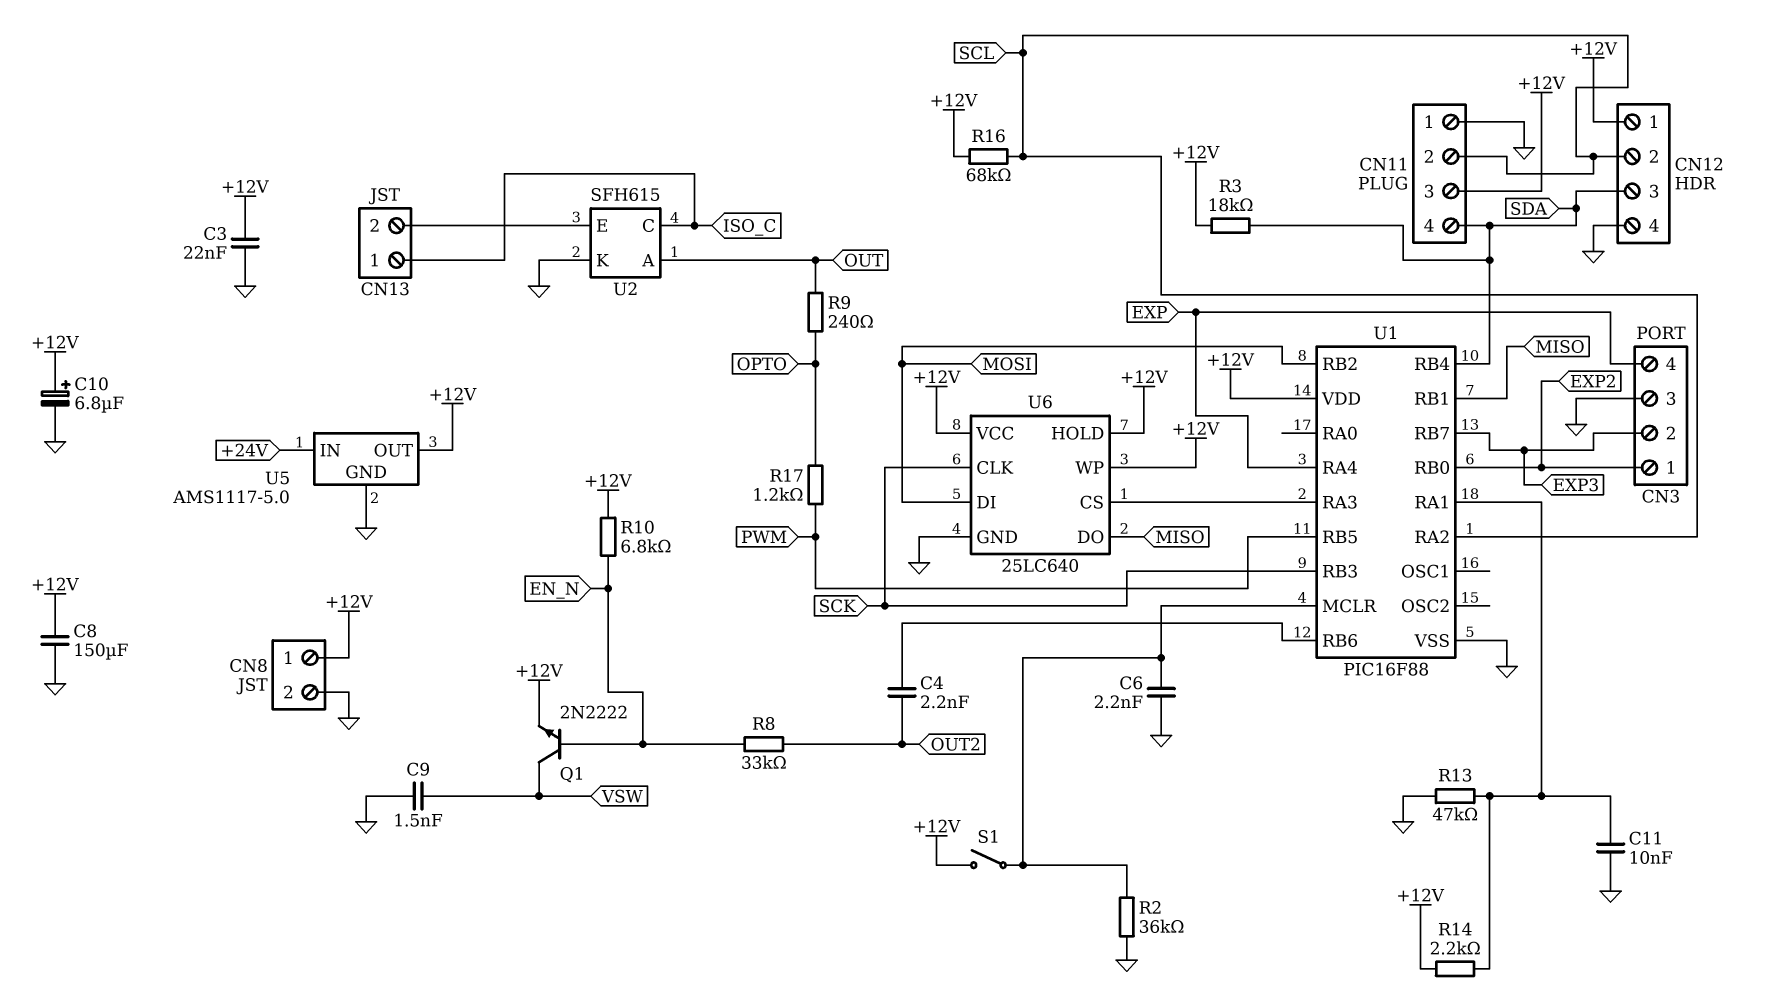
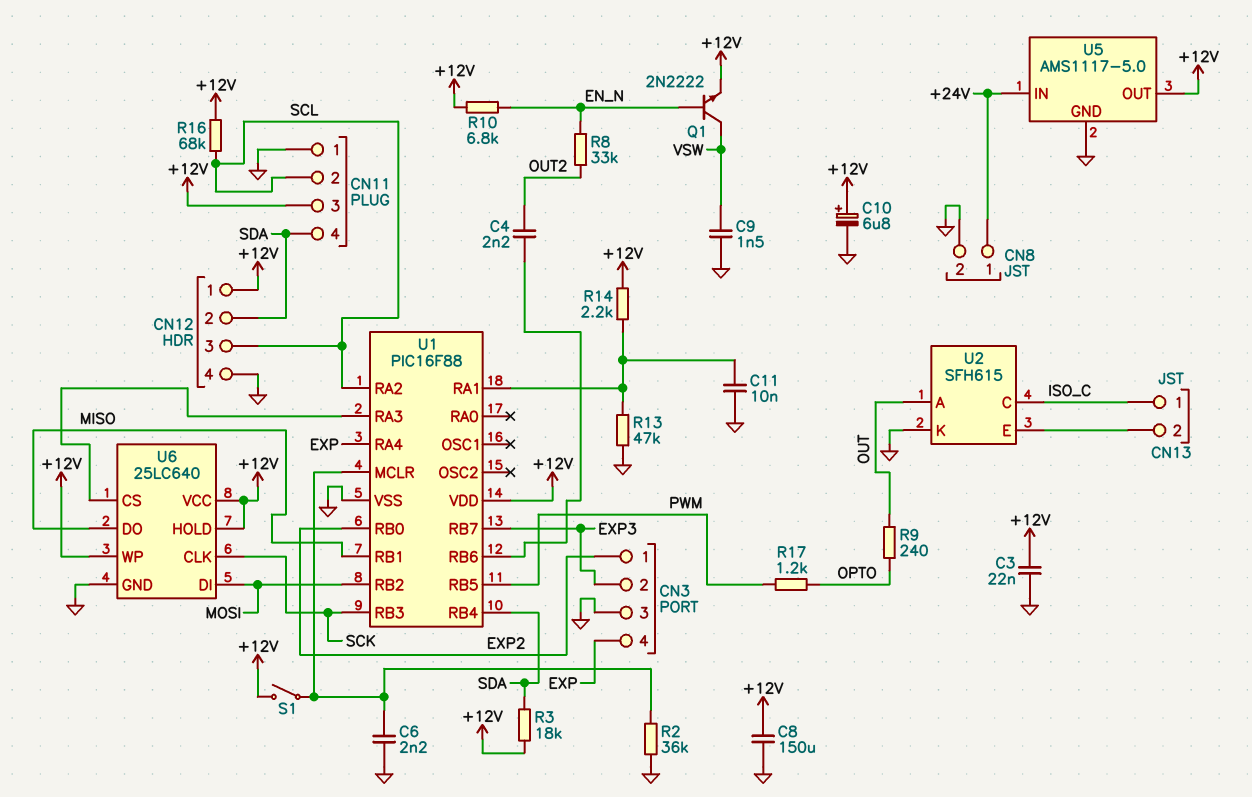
CN8 pin 1: +12V -> +24V
CN12 pin 2: SCL -> SDA
CN12 pin 3: SDA -> SCL

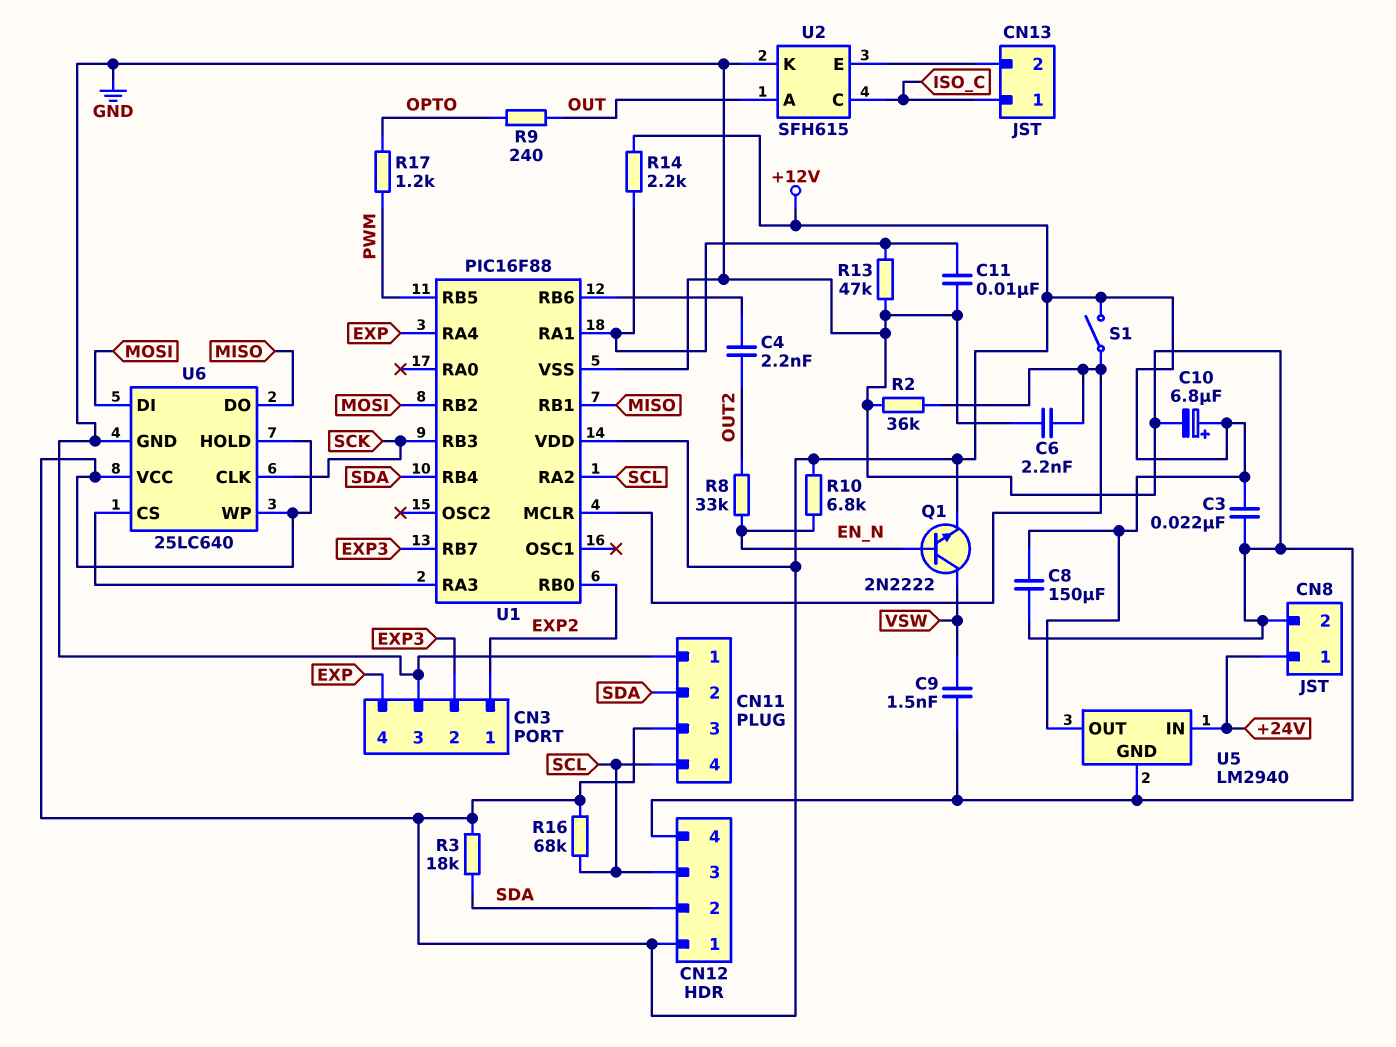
CN11 pin 2: SCL -> SDA
CN11 pin 4: SDA -> SCL
U5: AMS1117-5.0 -> LM2940

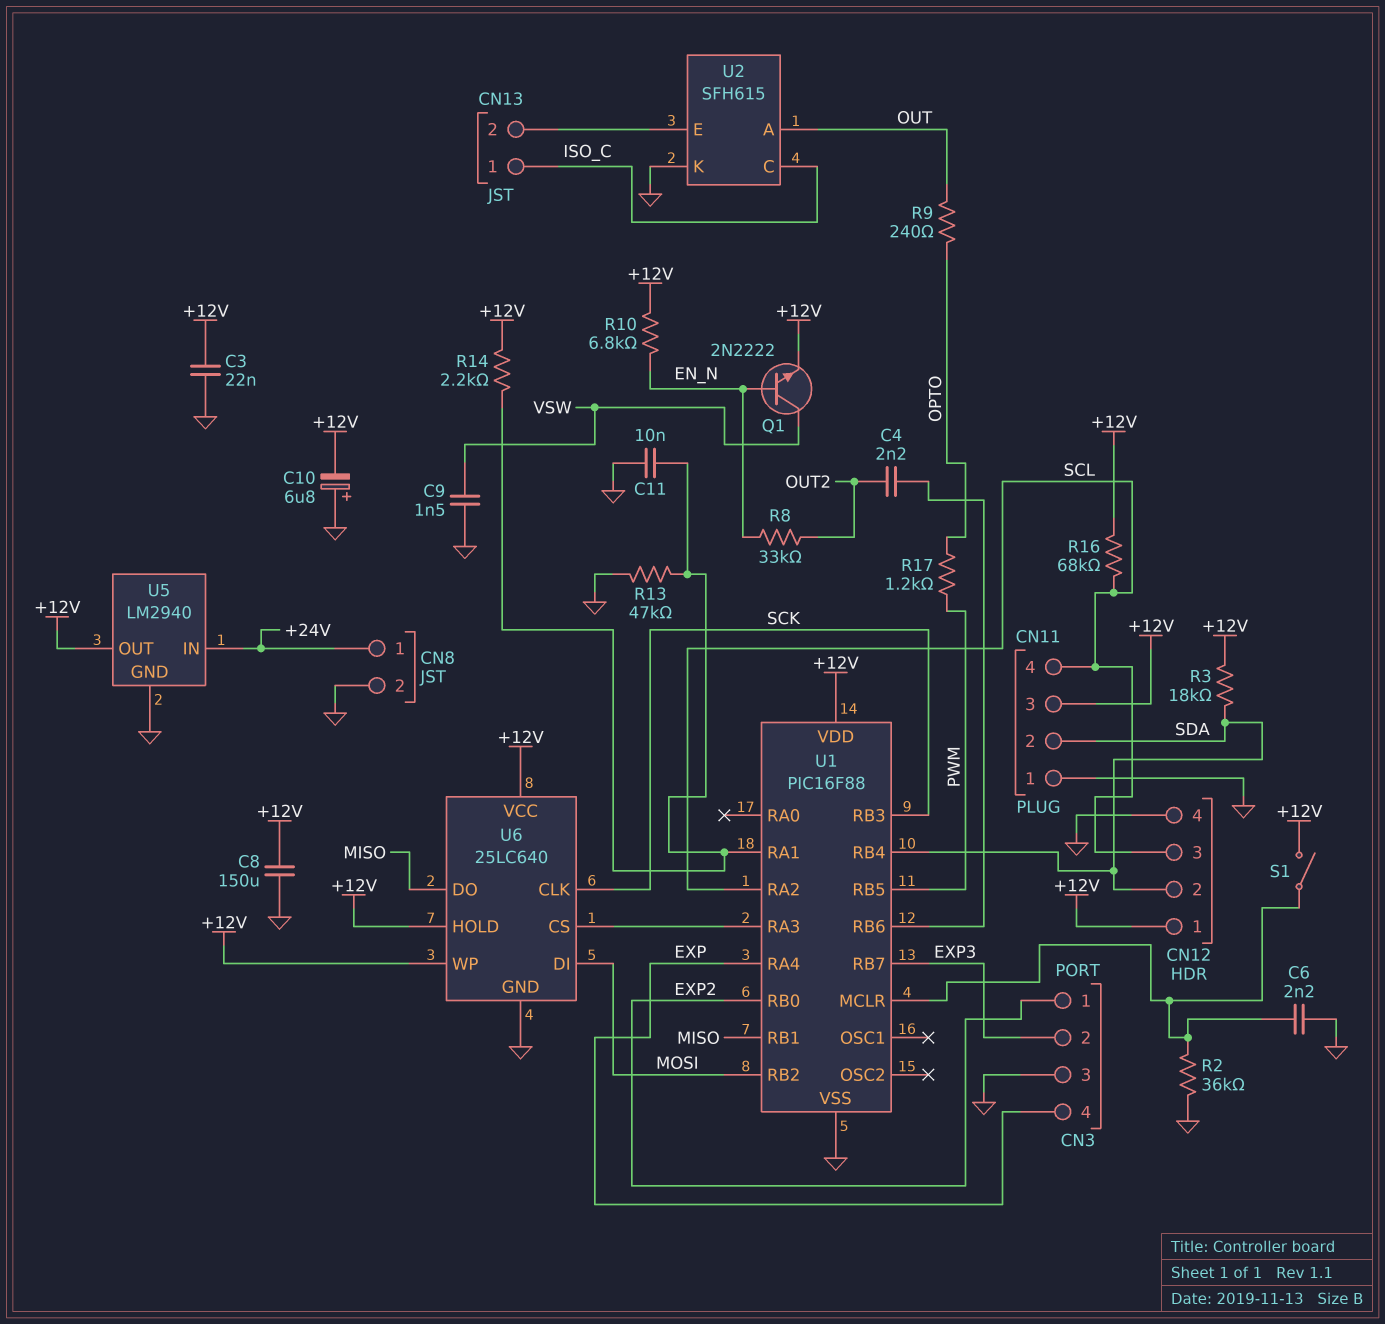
C10: 6.8uF (plus +12V, minus GND) -> 6.8uF (plus GND, minus +12V)

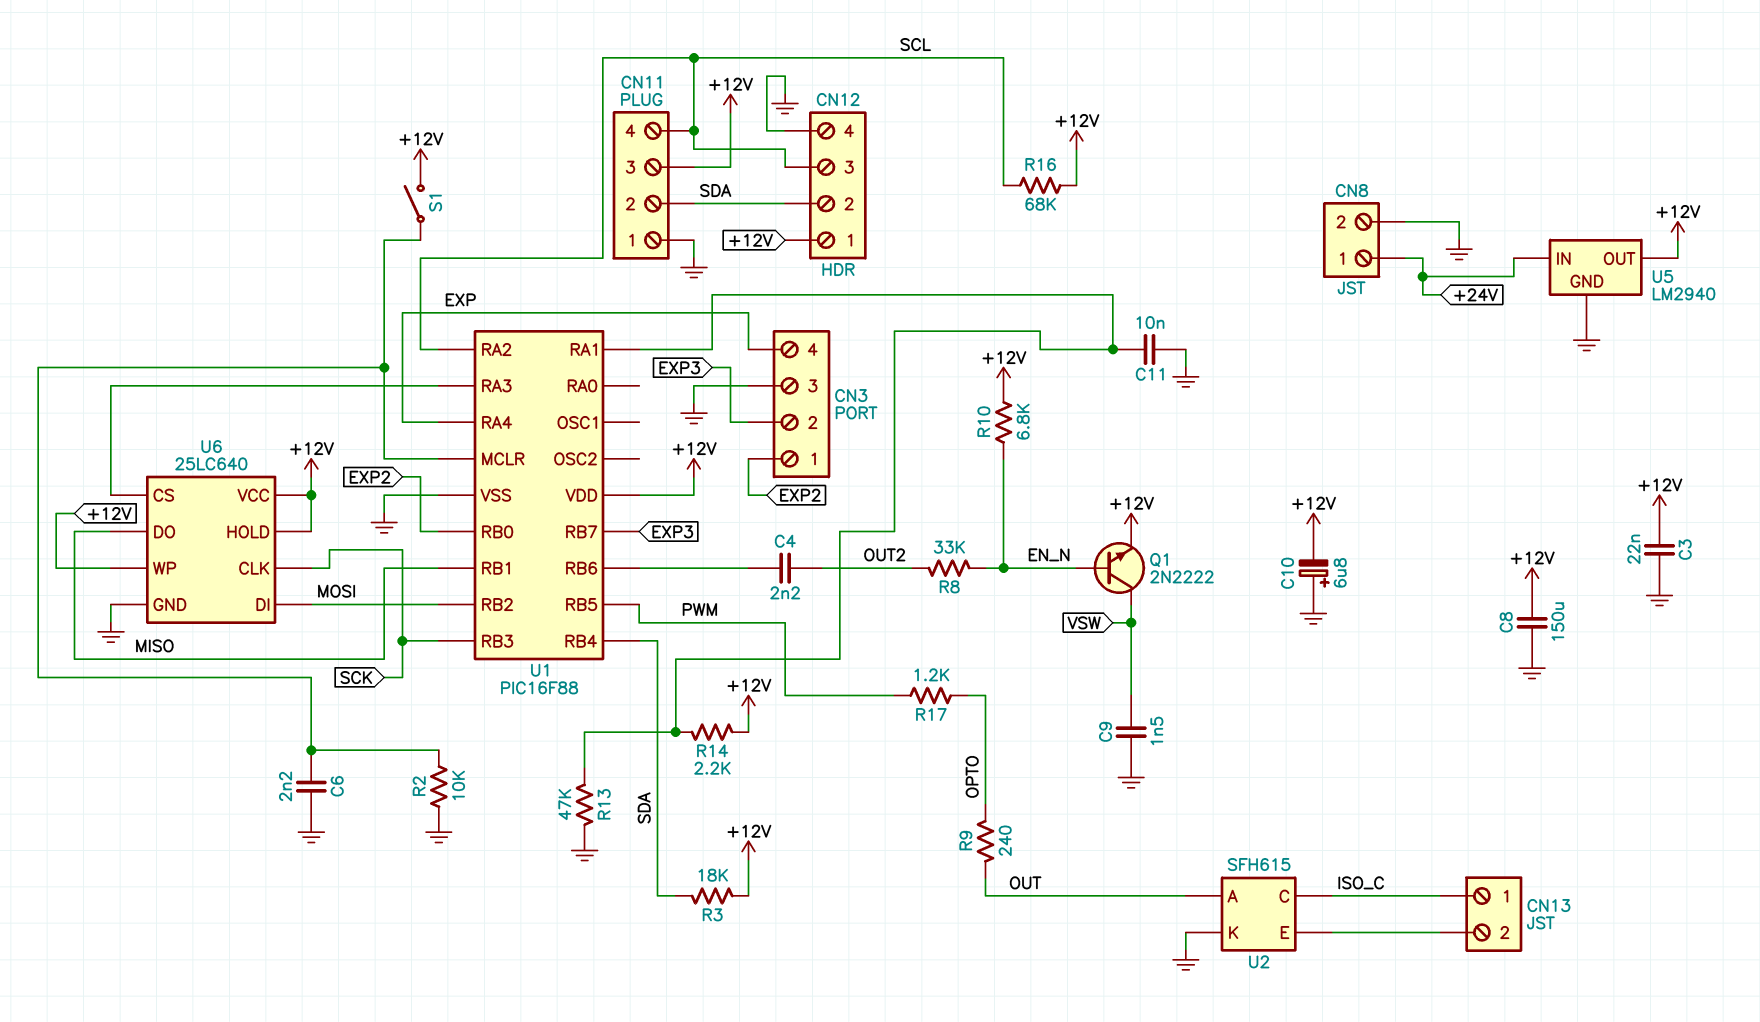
R2: 36k (GND, U1/MCLR) -> 10k (GND, U1/MCLR)

